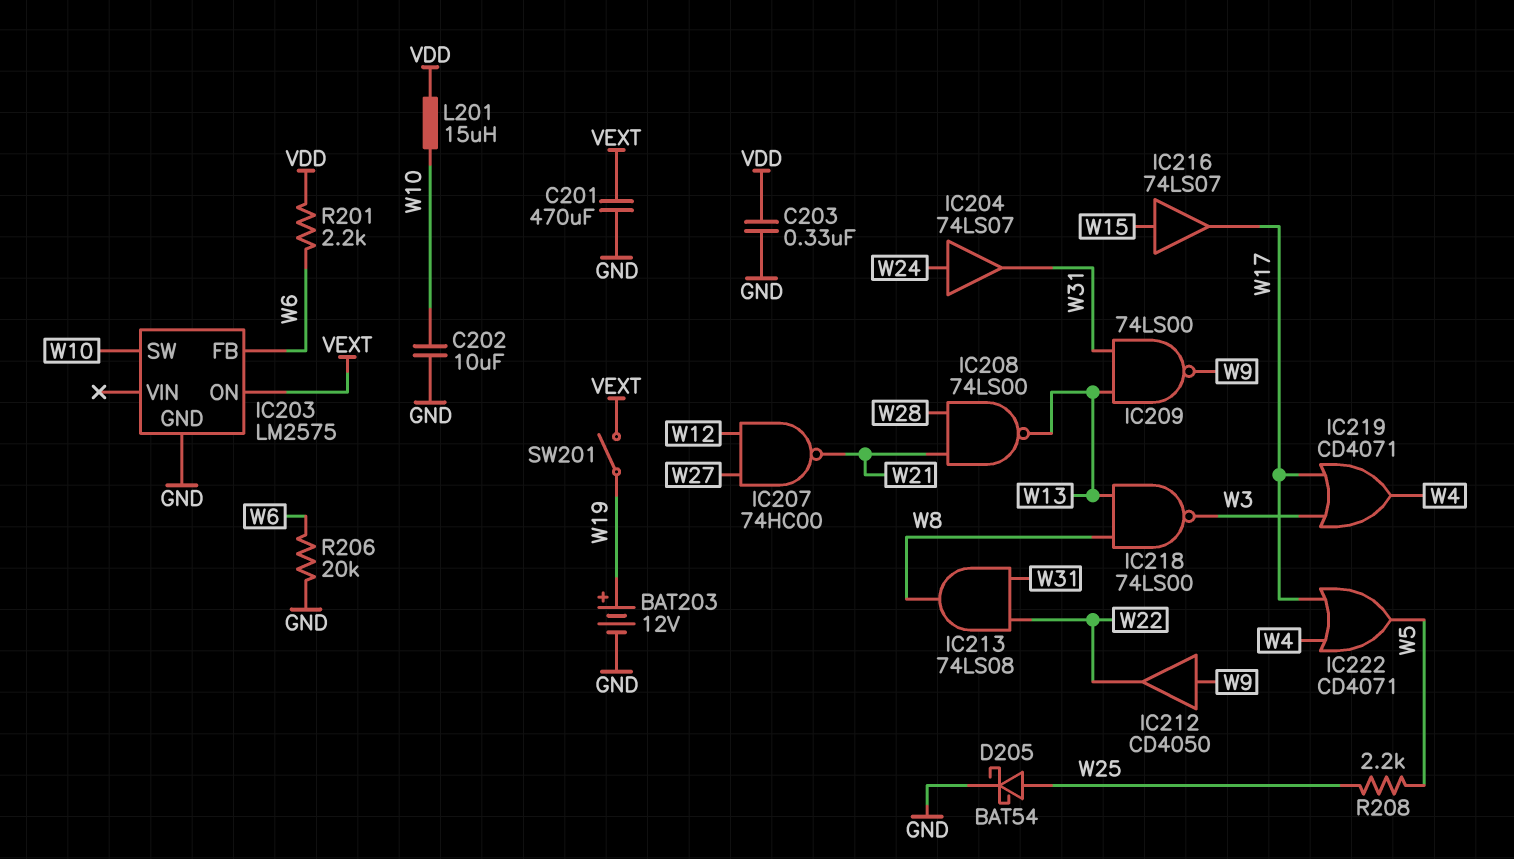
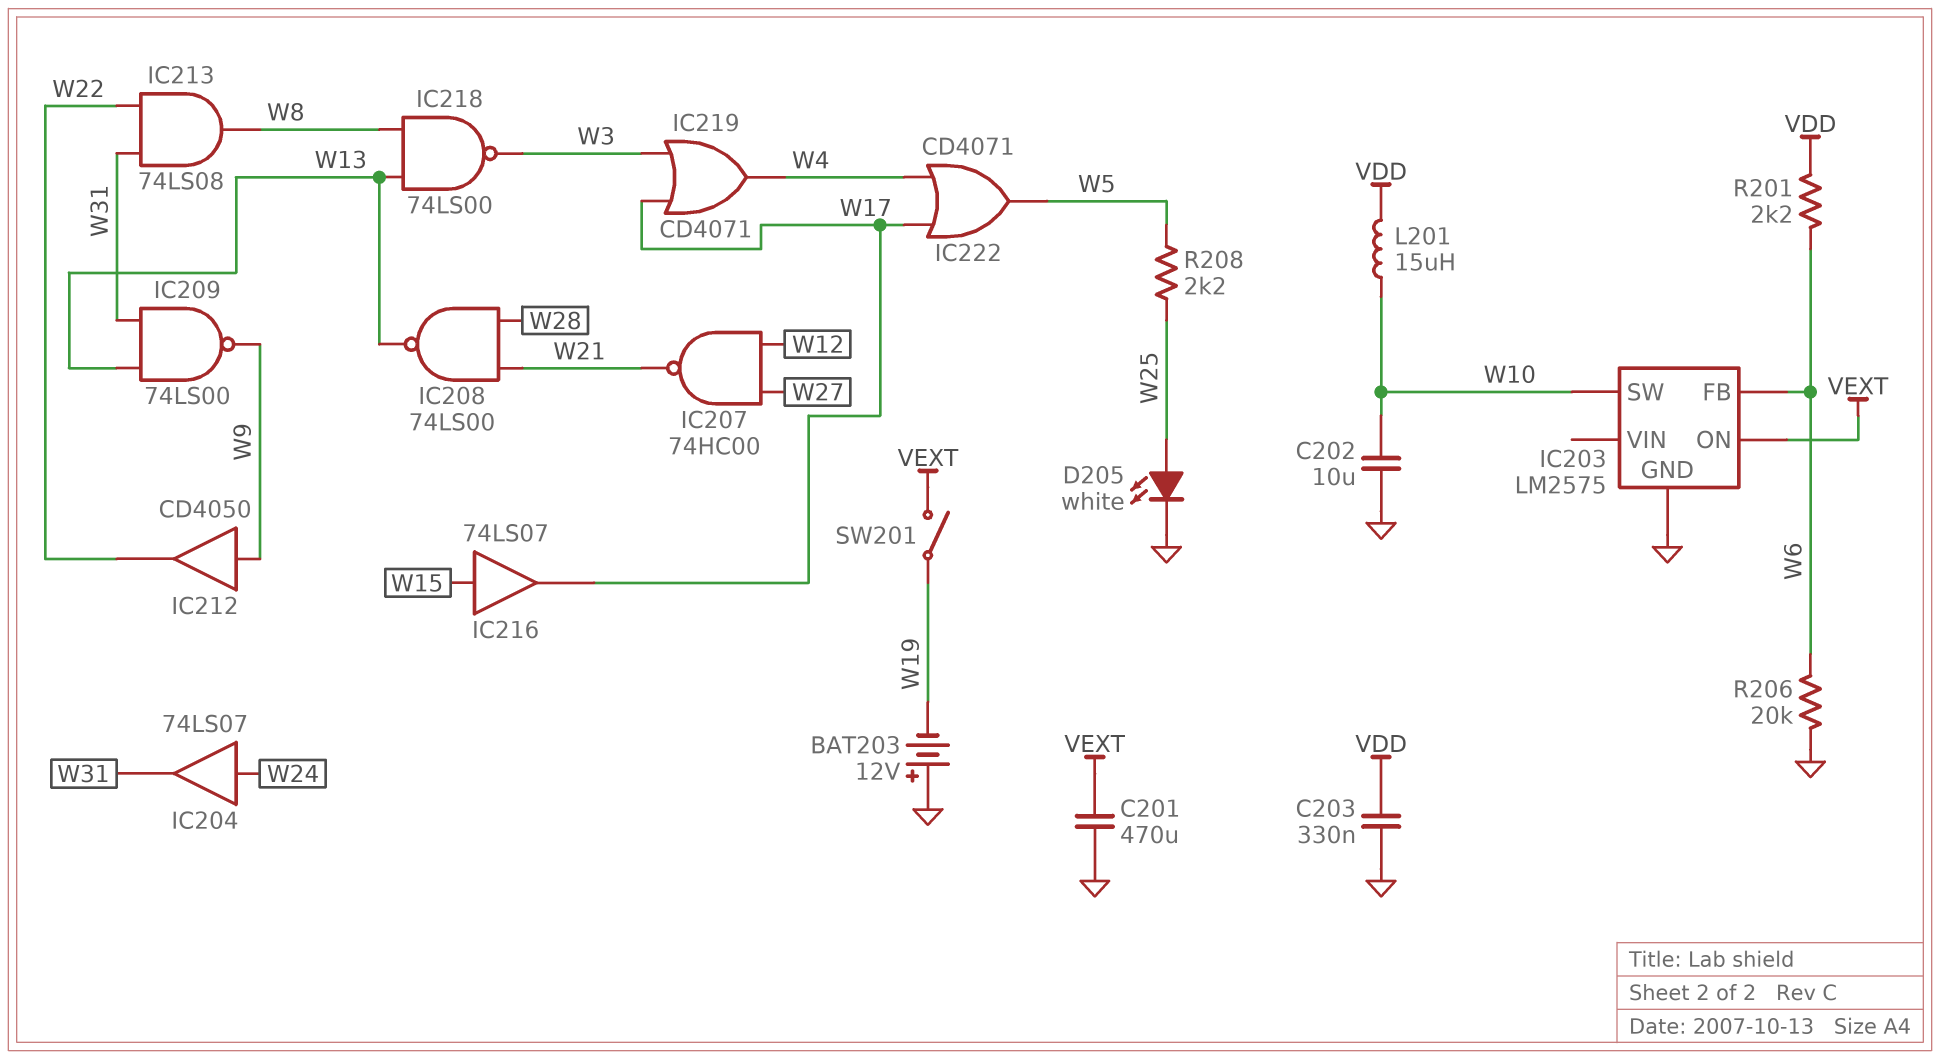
BAT203: 12V (plus W19, minus GND) -> 12V (plus GND, minus W19)
D205: schottky BAT54 (A W25, K GND) -> LED white (A W25, K GND)

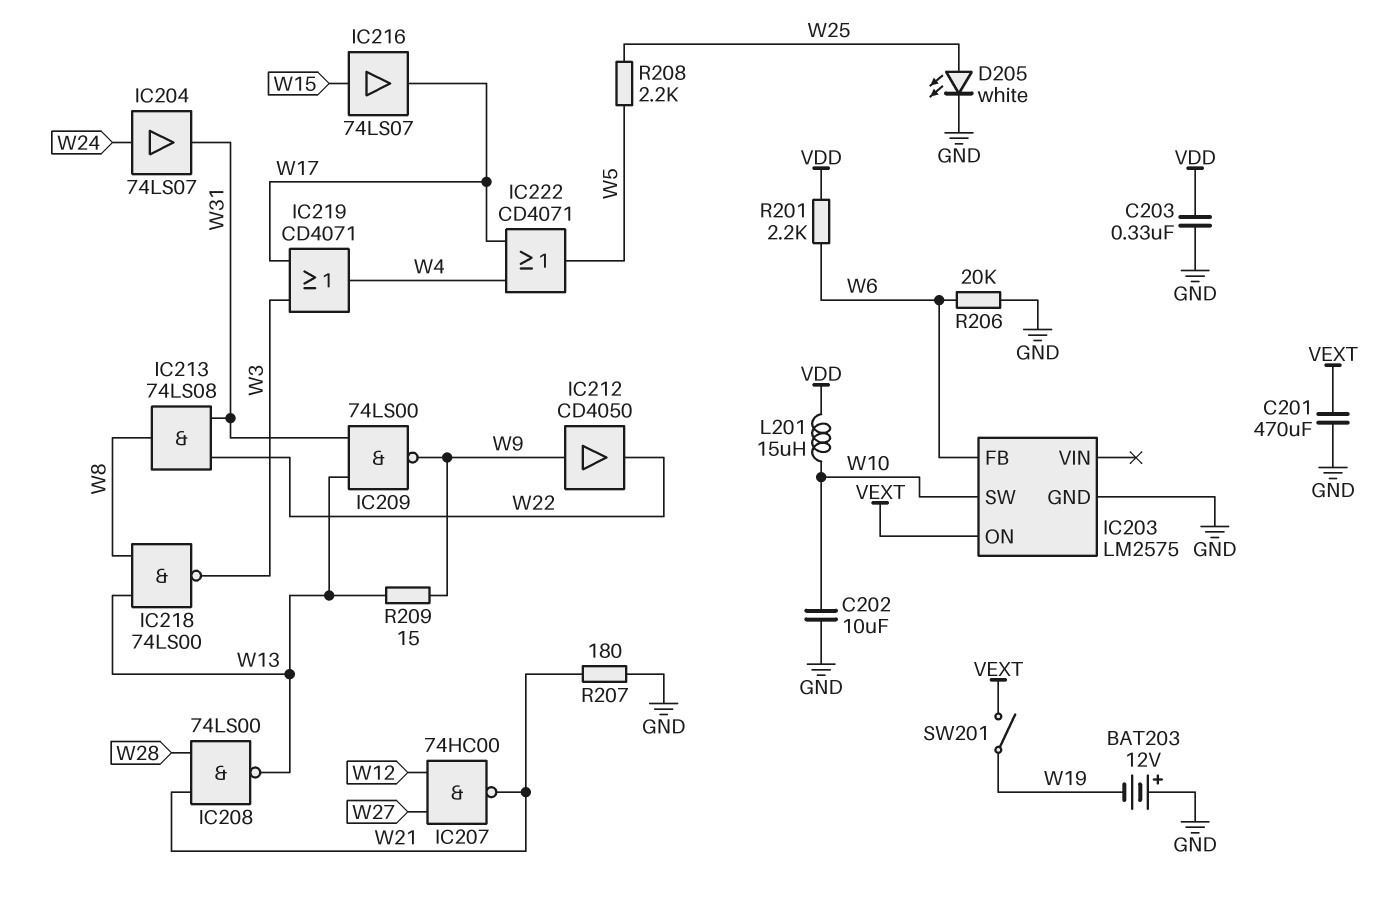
R207: none -> 180 (GND, W21)
R209: none -> 15 (W9, W13)

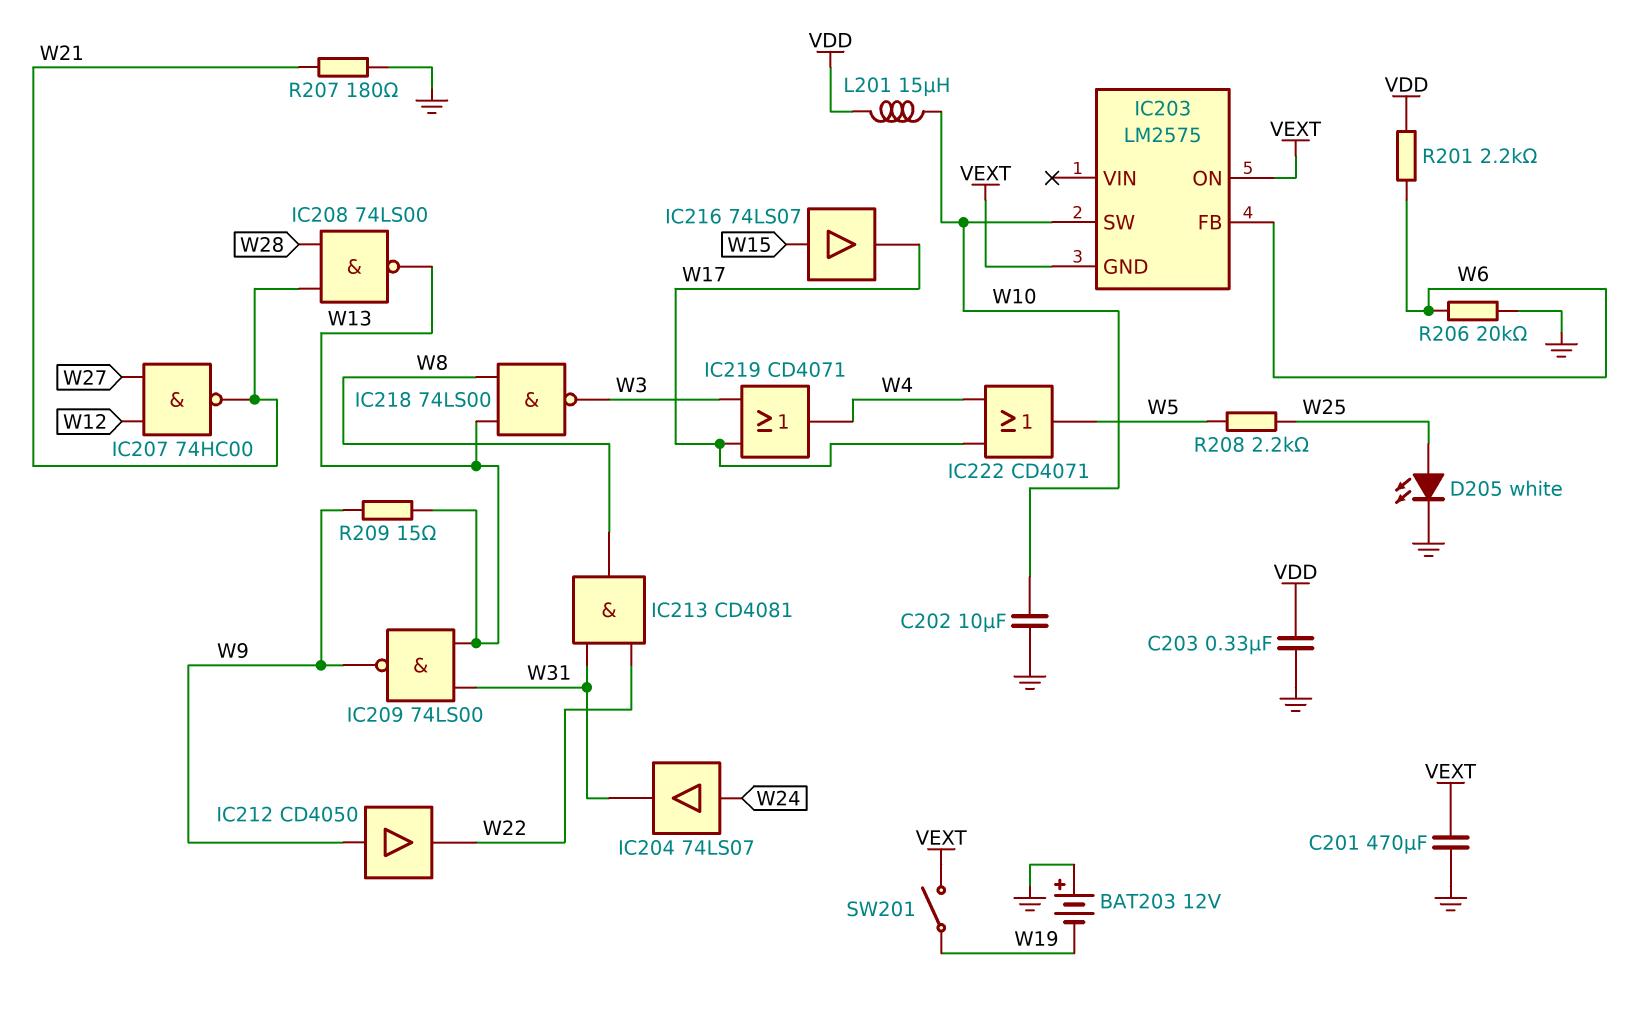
IC203 pin GND: GND -> VEXT
IC213: AND 74LS08 (in W22, in W31, out W8) -> AND CD4081 (in W22, in W31, out W8)

